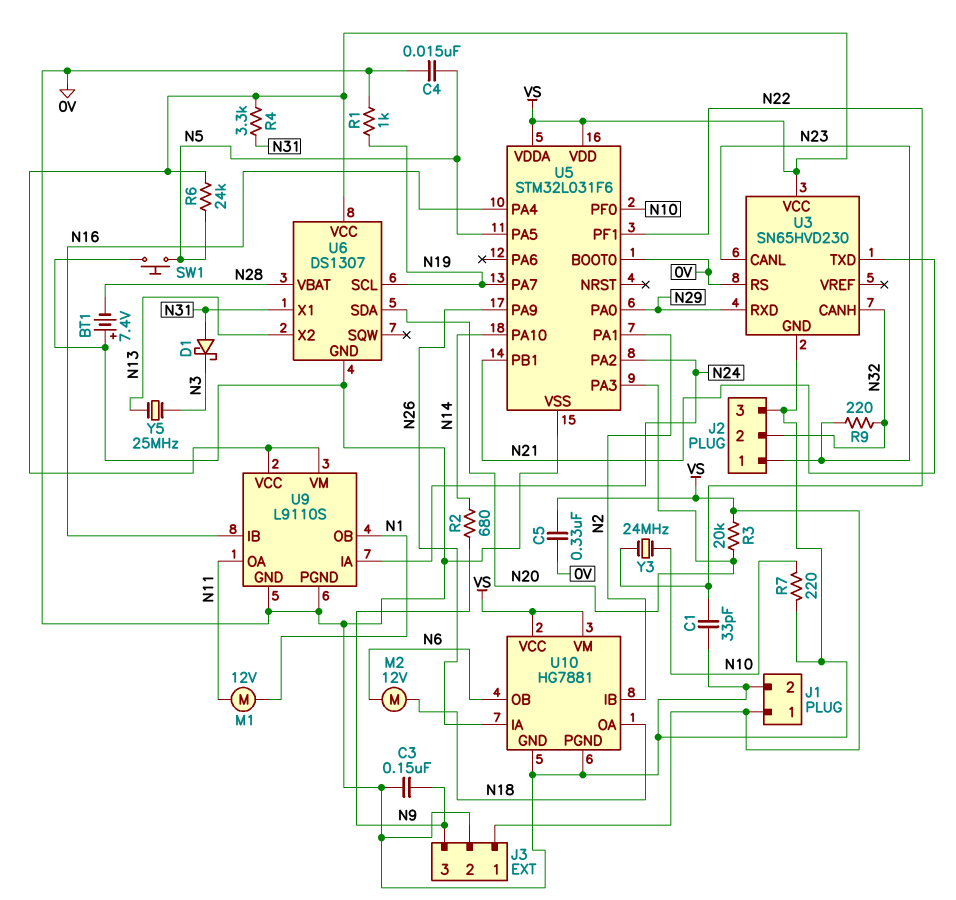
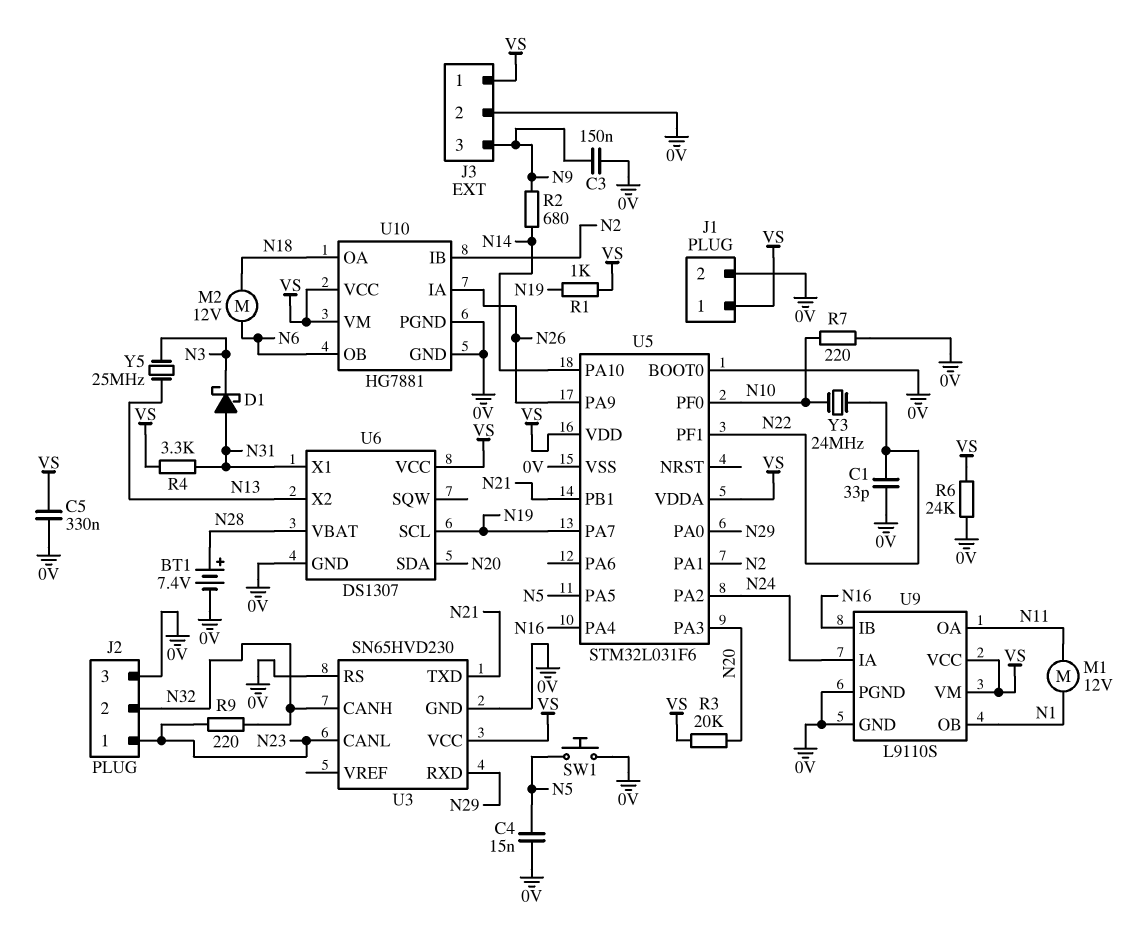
BT1: 7.4V (plus 0V, minus N28) -> 7.4V (plus N28, minus 0V)
R1: 1k (0V, N19) -> 1k (N19, VS)
R6: 24k (N5, VS) -> 24k (0V, VS)

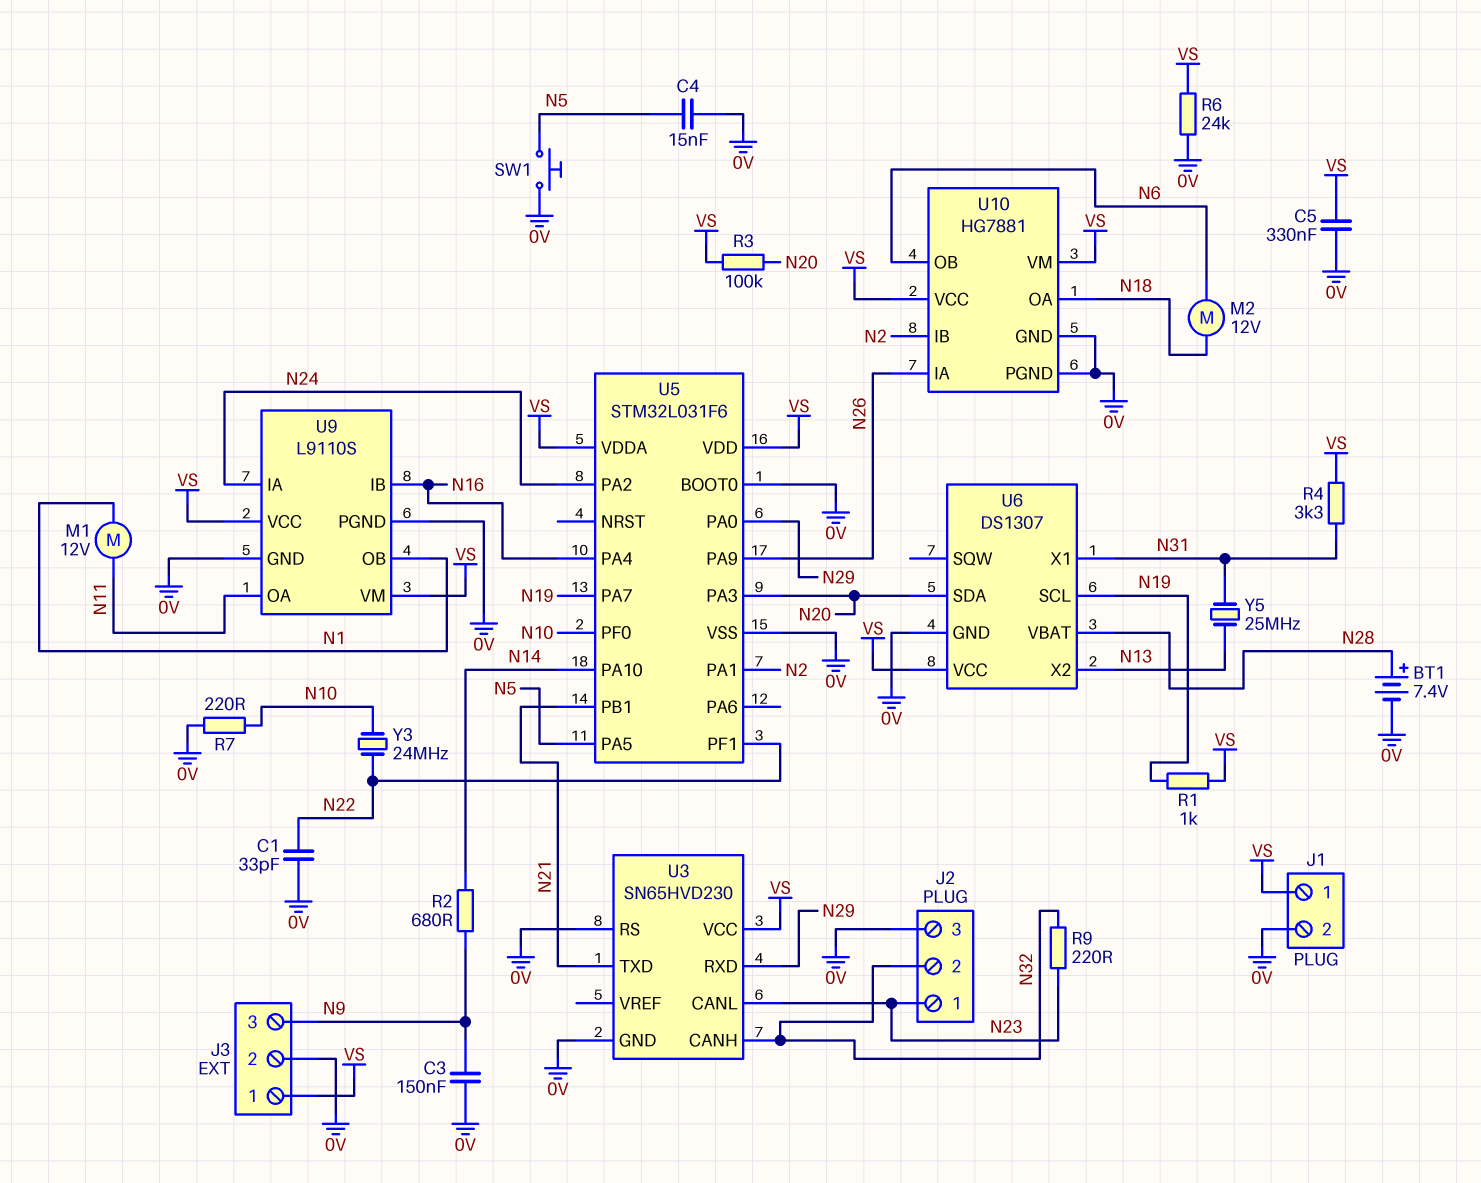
D1: schottky (A N31, K N3) -> none
R3: 20k (N20, VS) -> 100k (N20, VS)
Y5: 25MHz (N3, N13) -> 25MHz (N13, N31)

